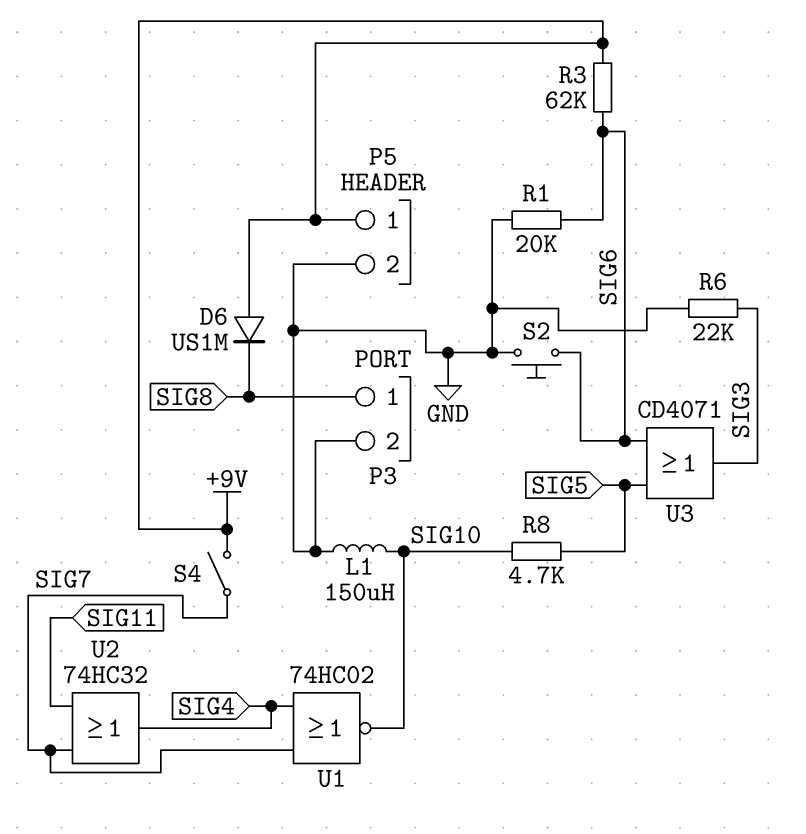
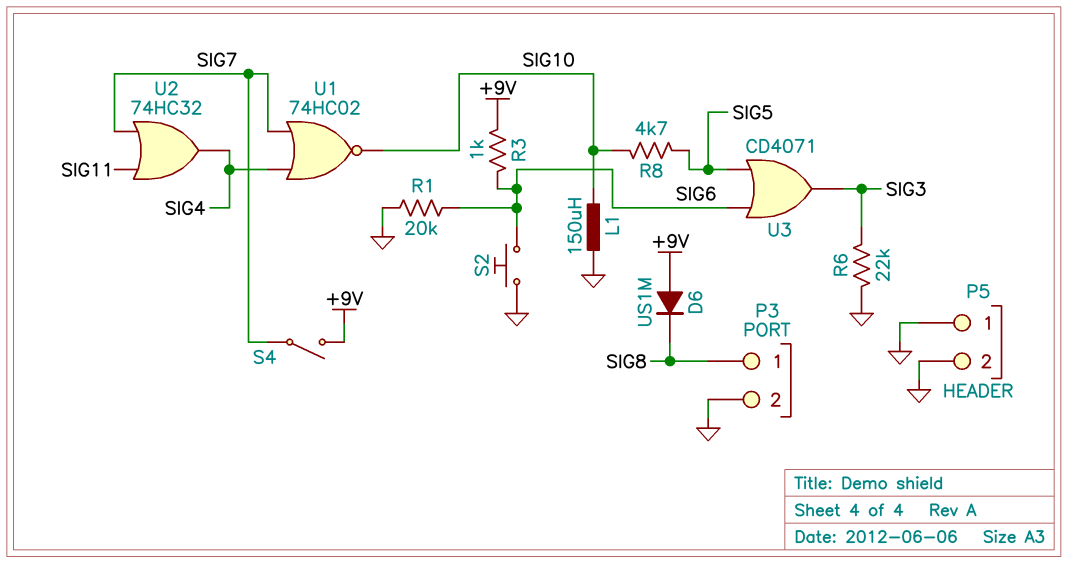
P5 pin 1: +9V -> GND
R3: 62k (+9V, SIG6) -> 1k (+9V, SIG6)

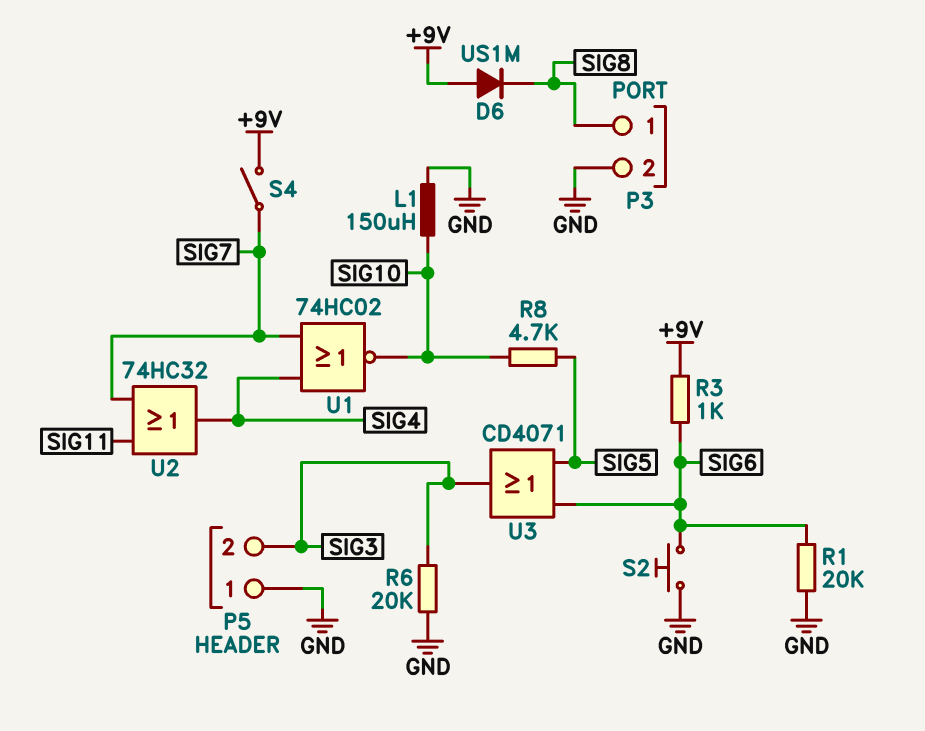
P5 pin 2: GND -> SIG3
R6: 22k (GND, SIG3) -> 20k (GND, SIG3)

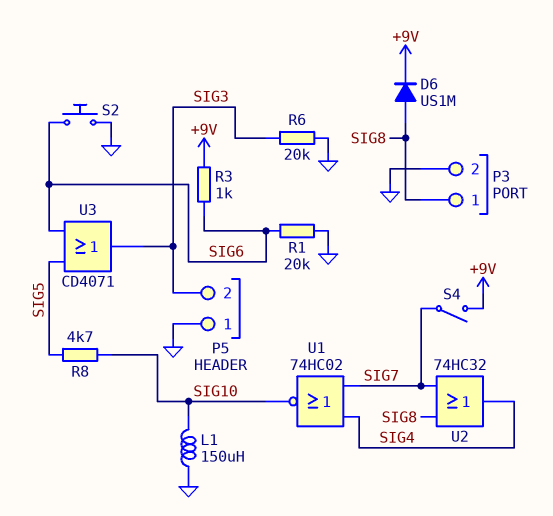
D6: diode US1M (A +9V, K SIG8) -> diode US1M (A SIG8, K +9V)
U2: OR 74HC32 (in SIG7, in SIG11, out SIG4) -> OR 74HC32 (in SIG7, in SIG8, out SIG4)

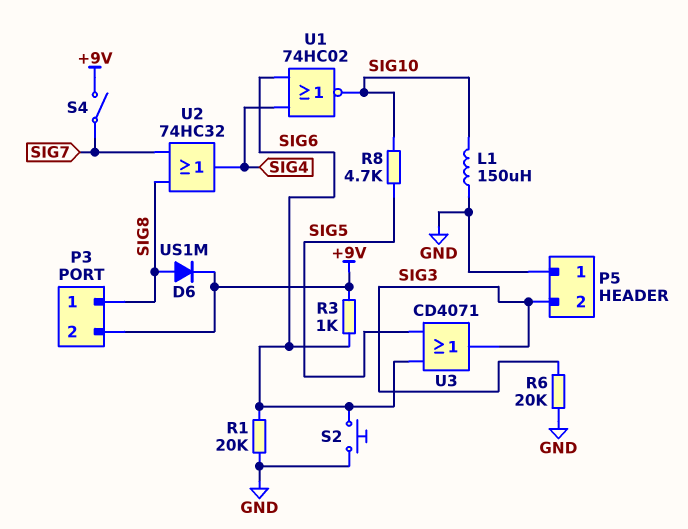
P3 pin 2: GND -> +9V
U1: NOR 74HC02 (in SIG4, in SIG7, out SIG10) -> NOR 74HC02 (in SIG4, in SIG6, out SIG10)

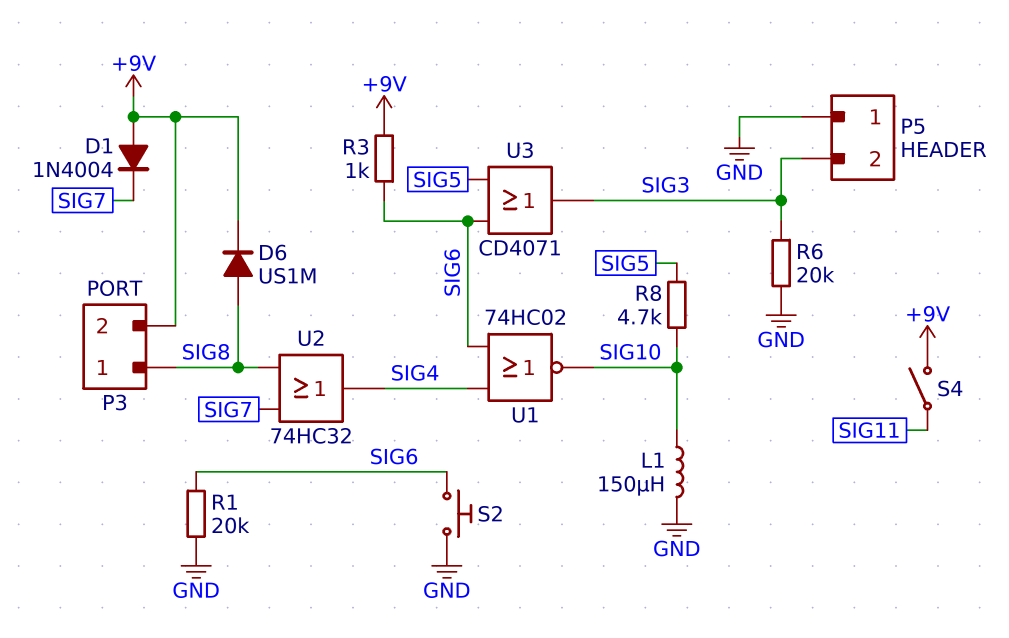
D1: none -> diode 1N4004 (A +9V, K SIG7)
S4: switch (+9V, SIG7) -> switch (+9V, SIG11)

